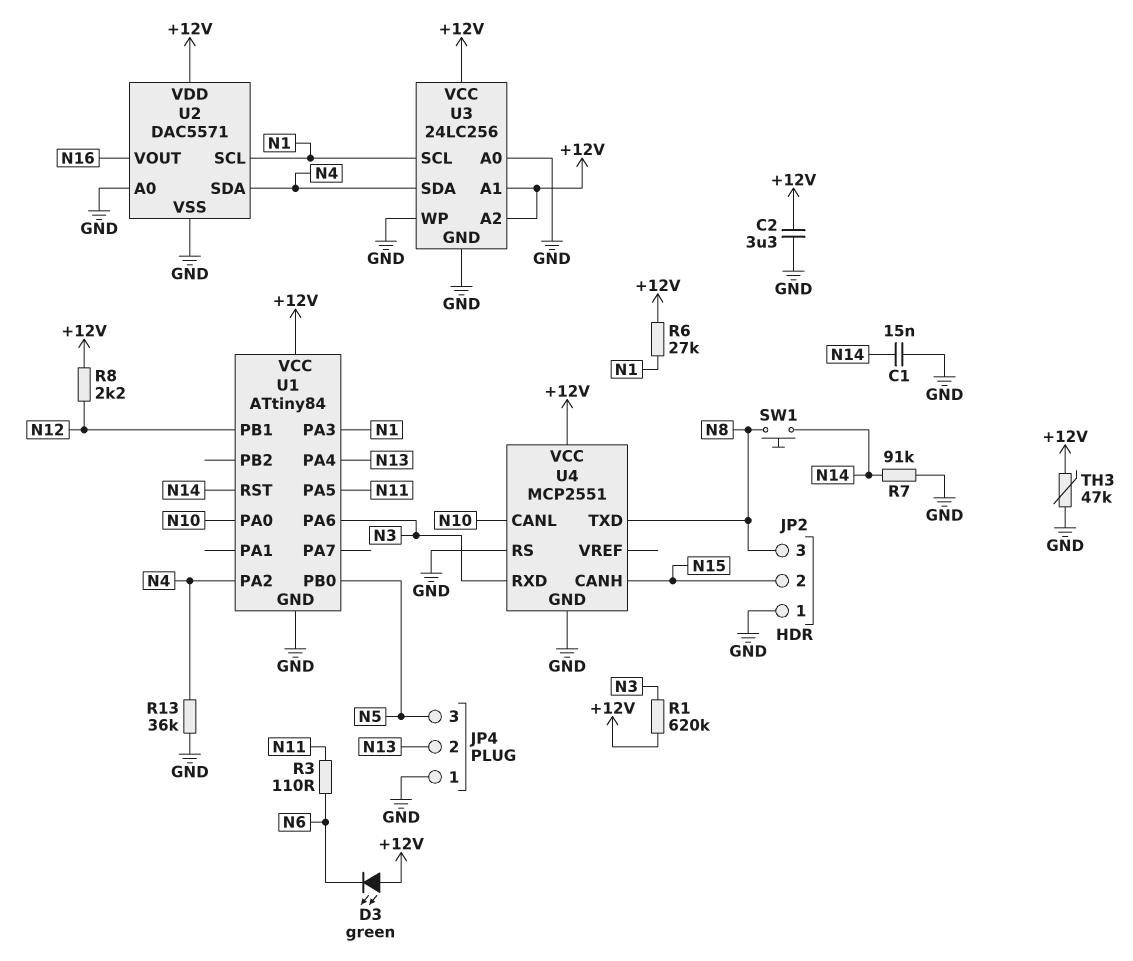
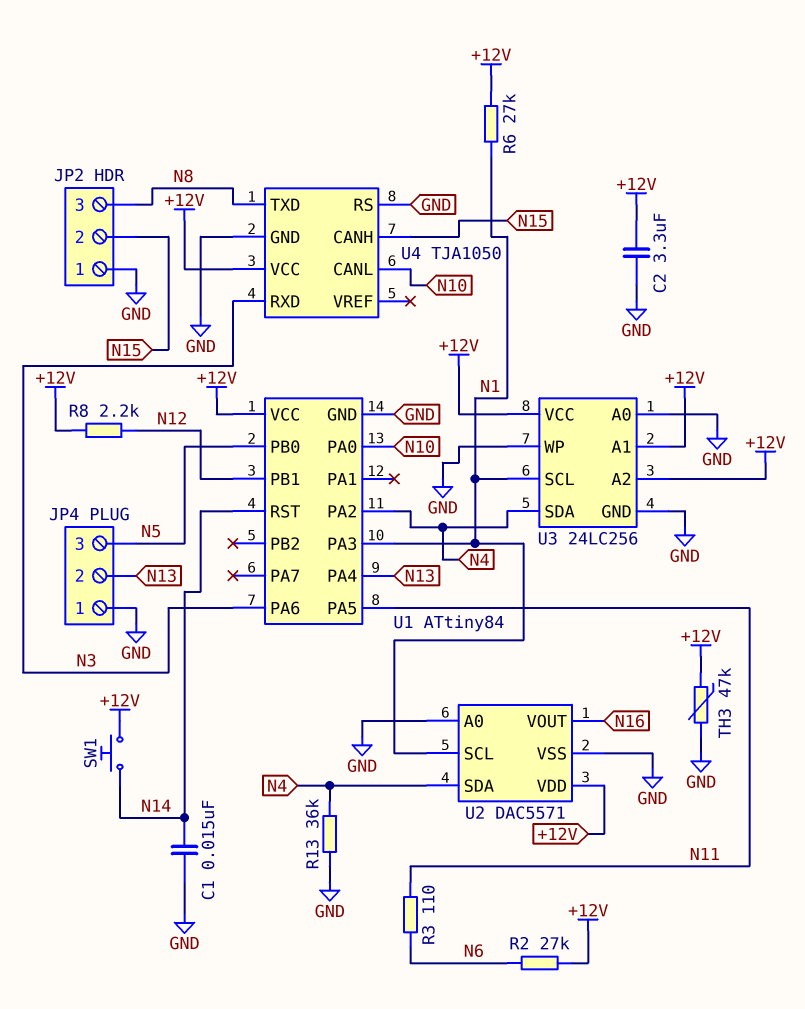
D3: LED green (A +12V, K N6) -> none
R1: 620k (+12V, N3) -> none
R2: none -> 27k (+12V, N6)
R7: 91k (GND, N14) -> none
SW1: button (N8, N14) -> button (+12V, N14)
U4: MCP2551 -> TJA1050

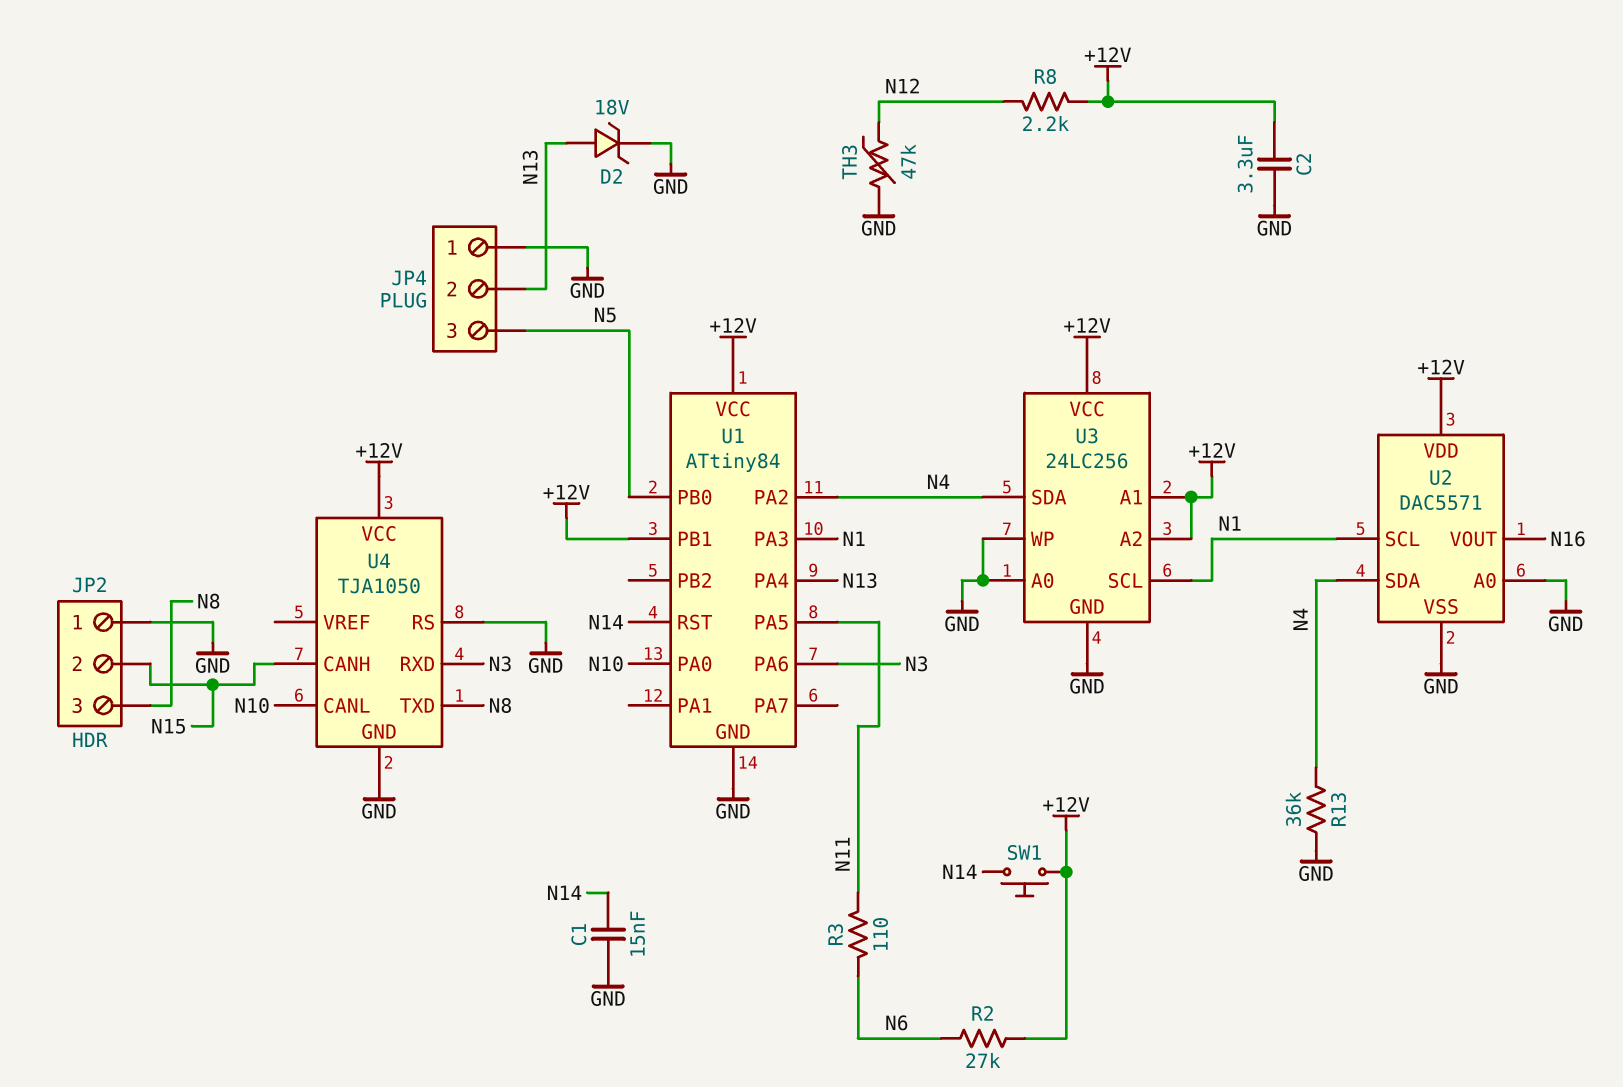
D2: none -> zener 18V (A N13, K GND)
R6: 27k (+12V, N1) -> none
TH3: 47k (+12V, GND) -> 47k (GND, N12)
U1 pin PB1: N12 -> +12V

